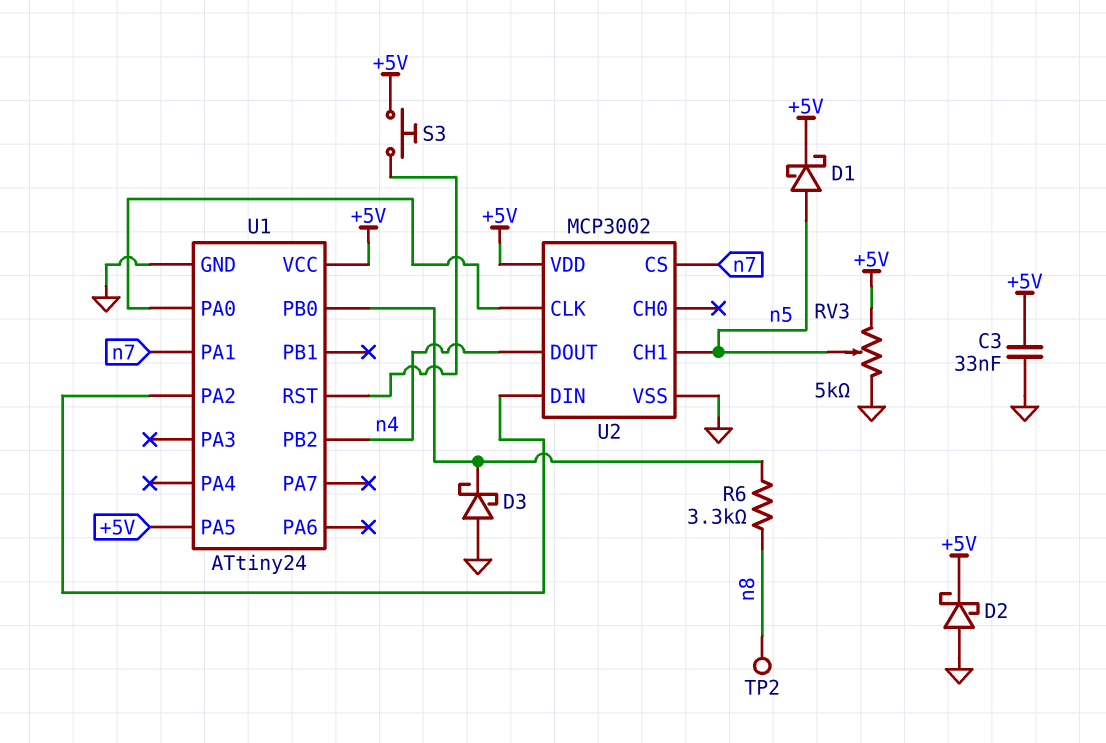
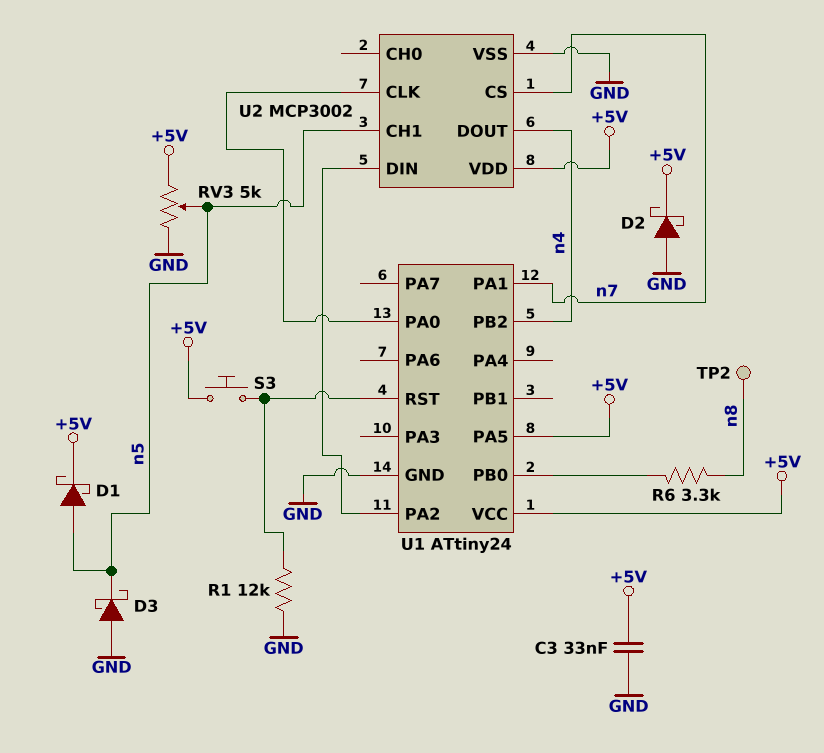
D3: schottky (A GND, K U1/PB0) -> schottky (A GND, K n5)
R1: none -> 12k (GND, U1/RST)

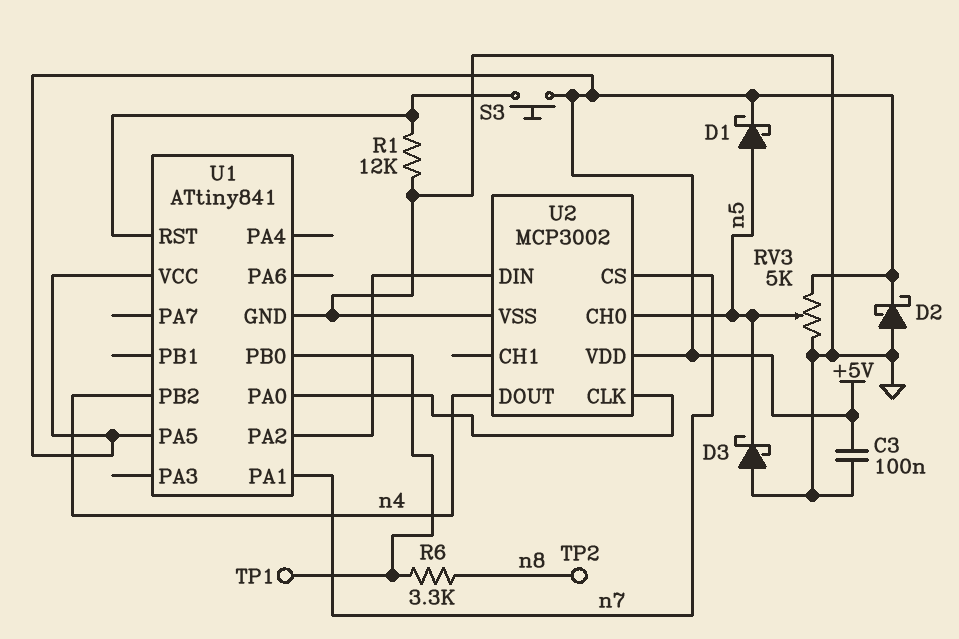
C3: 33nF (+5V, GND) -> 100nF (+5V, GND)
TP1: none -> test point (U1/PB0)
U1: ATtiny24 -> ATtiny841
U2 pin CH0: none -> n5
U2 pin CH1: n5 -> none

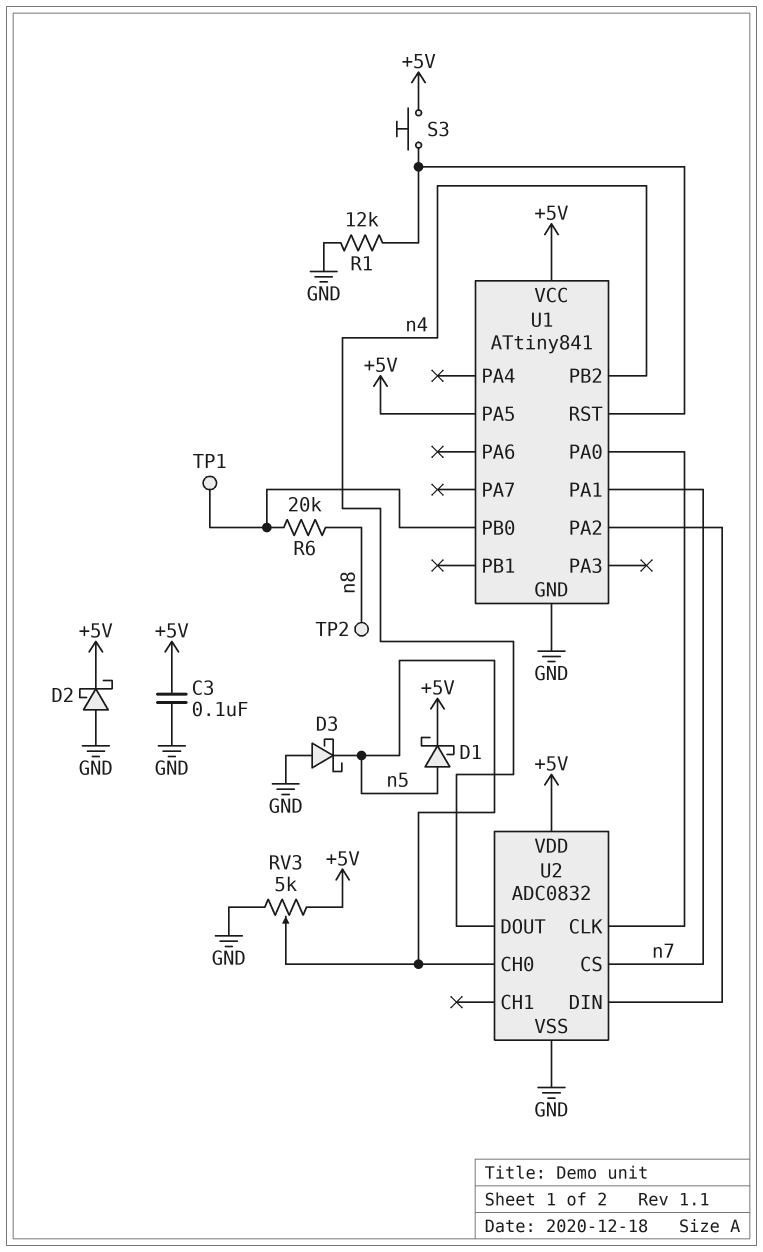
R6: 3.3k (U1/PB0, n8) -> 20k (U1/PB0, n8)
U2: MCP3002 -> ADC0832

